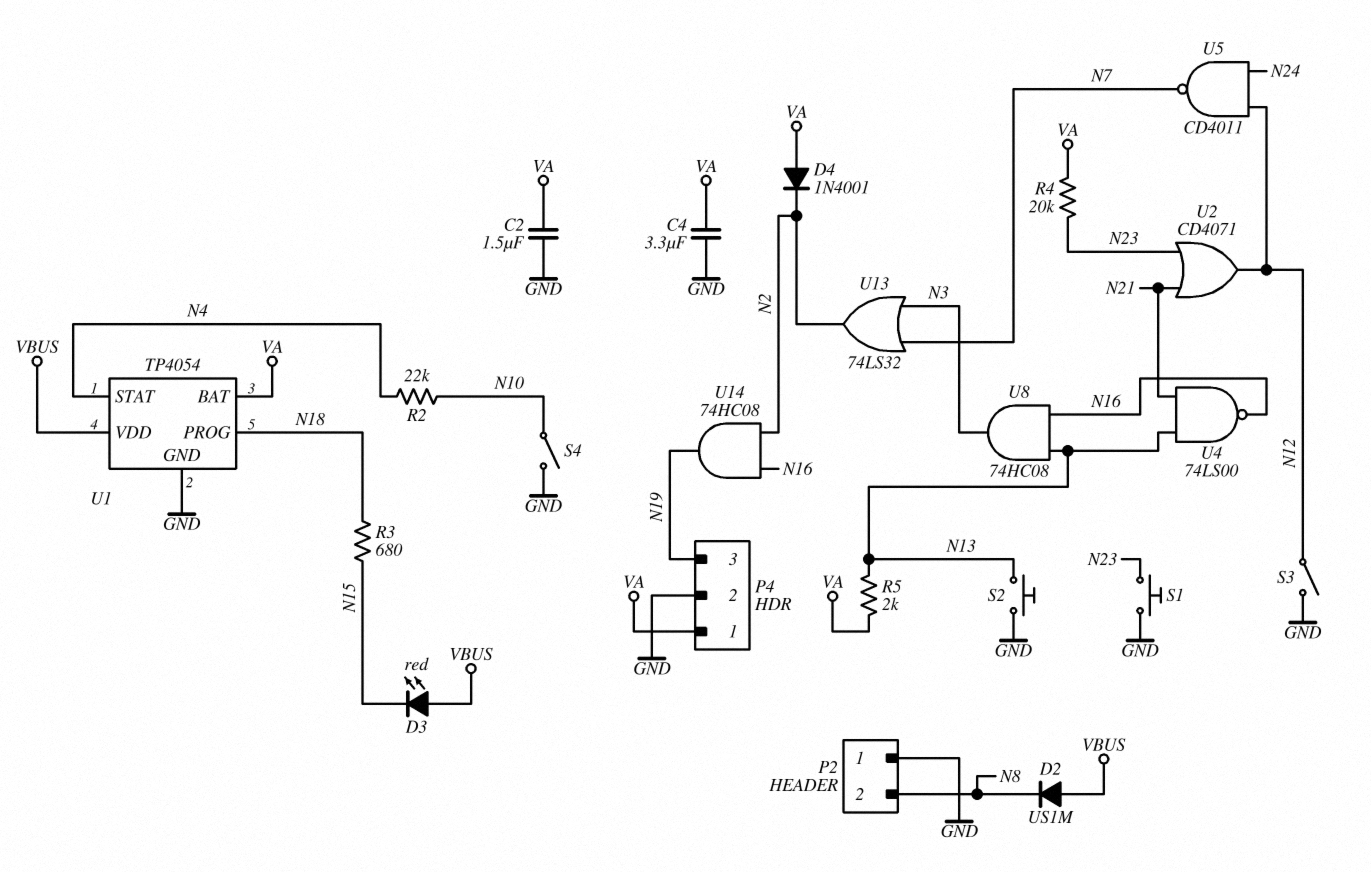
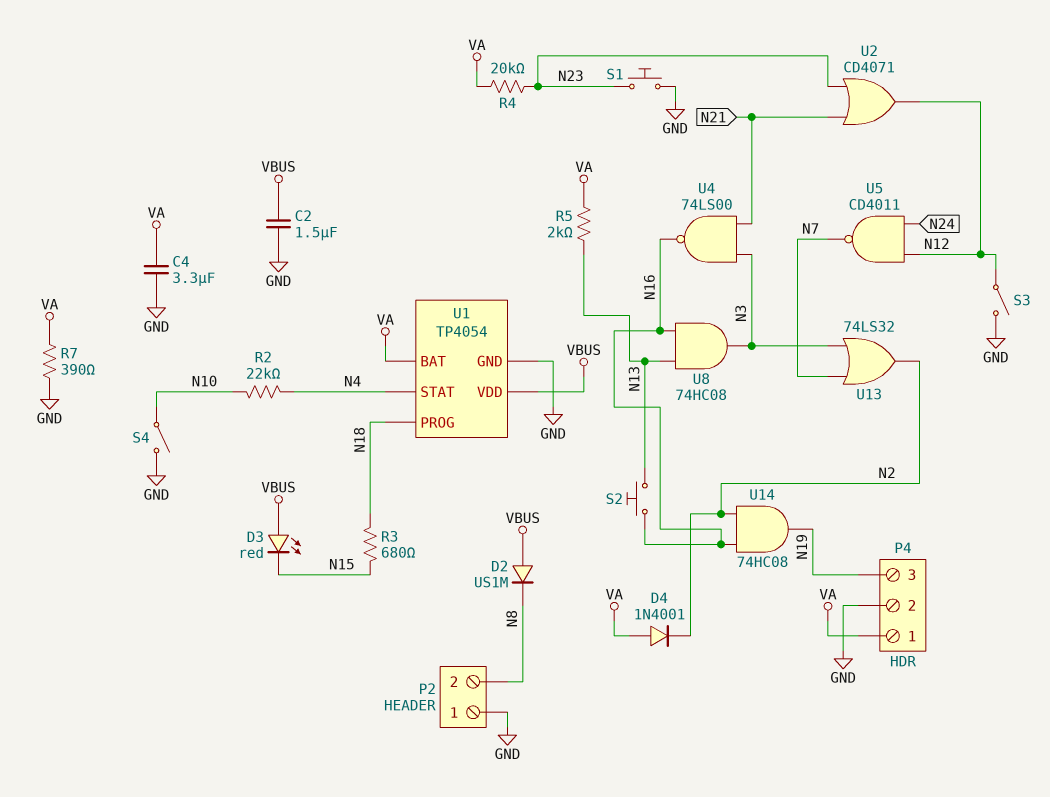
C2: 1.5uF (GND, VA) -> 1.5uF (GND, VBUS)
R7: none -> 390 (GND, VA)
S2: button (GND, N13) -> button (N13, N16)
U4: NAND 74LS00 (in N13, in N21, out N16) -> NAND 74LS00 (in N3, in N21, out N16)

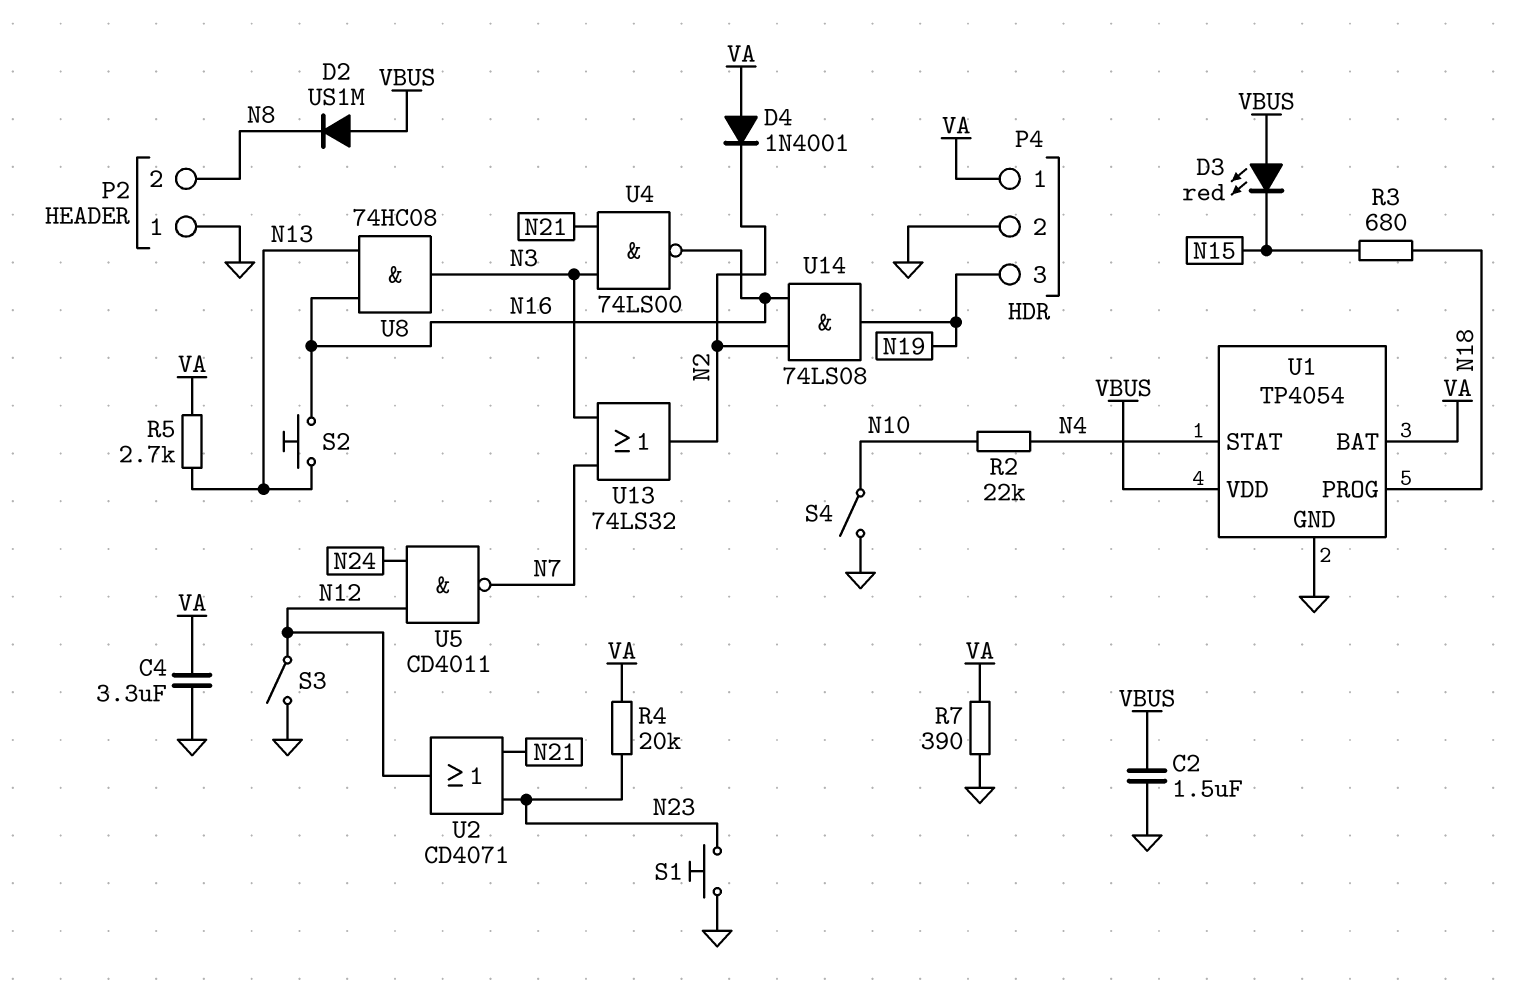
R5: 2k (N13, VA) -> 2.7k (N13, VA)
U14: AND 74HC08 (in N2, in N16, out N19) -> AND 74LS08 (in N2, in N16, out N19)

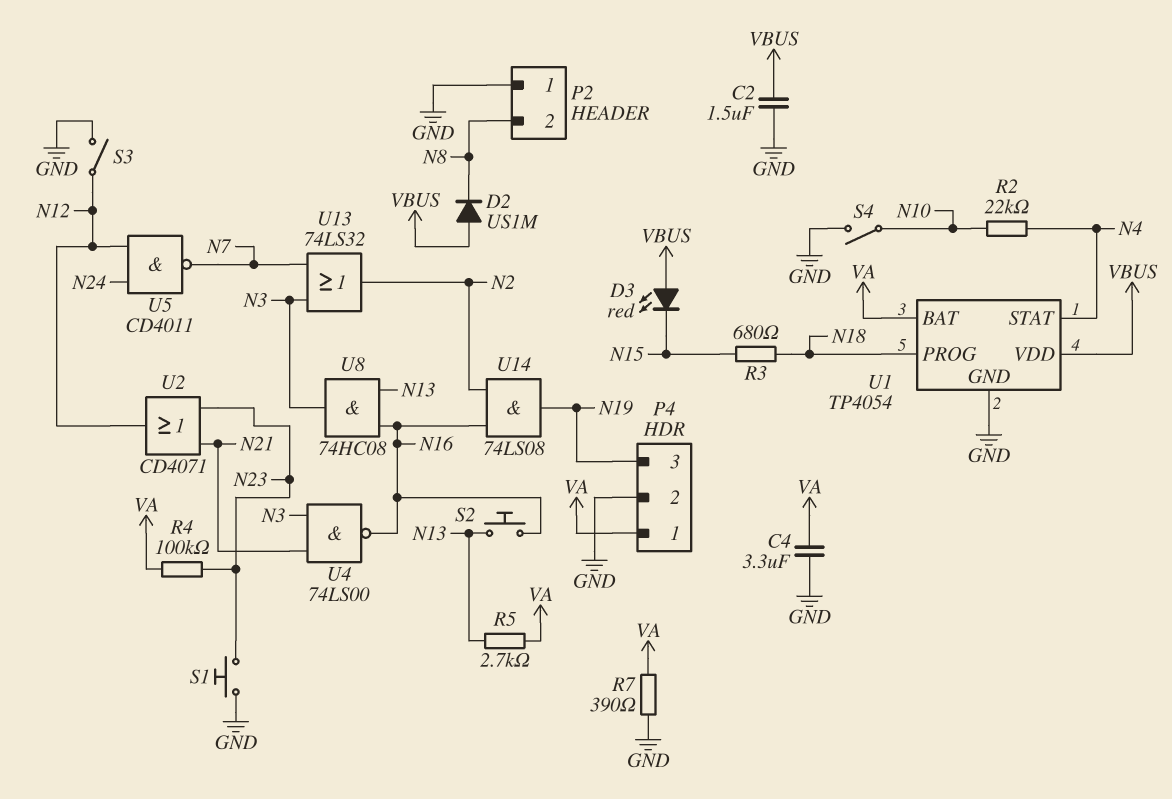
D4: diode 1N4001 (A VA, K N2) -> none
R4: 20k (N23, VA) -> 100k (N23, VA)

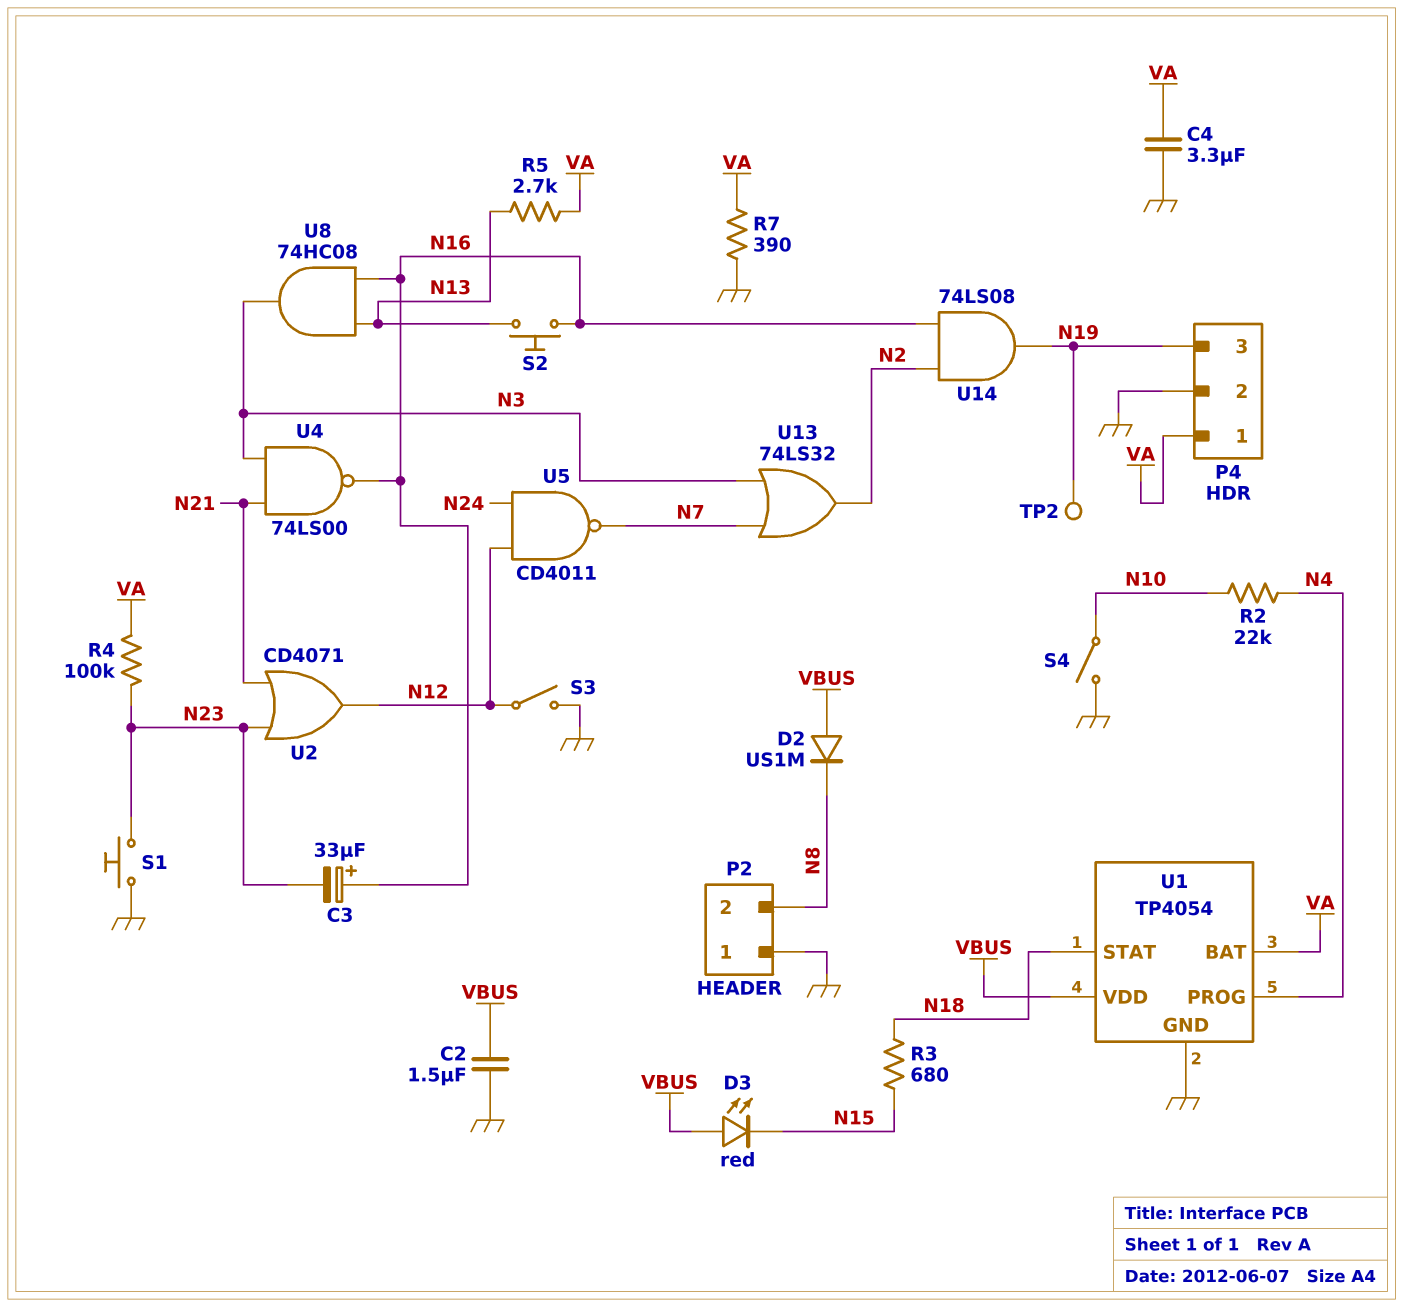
C3: none -> 33uF (plus N16, minus N23)
TP2: none -> test point (N19)
U1 pin PROG: N18 -> N4
U1 pin STAT: N4 -> N18

